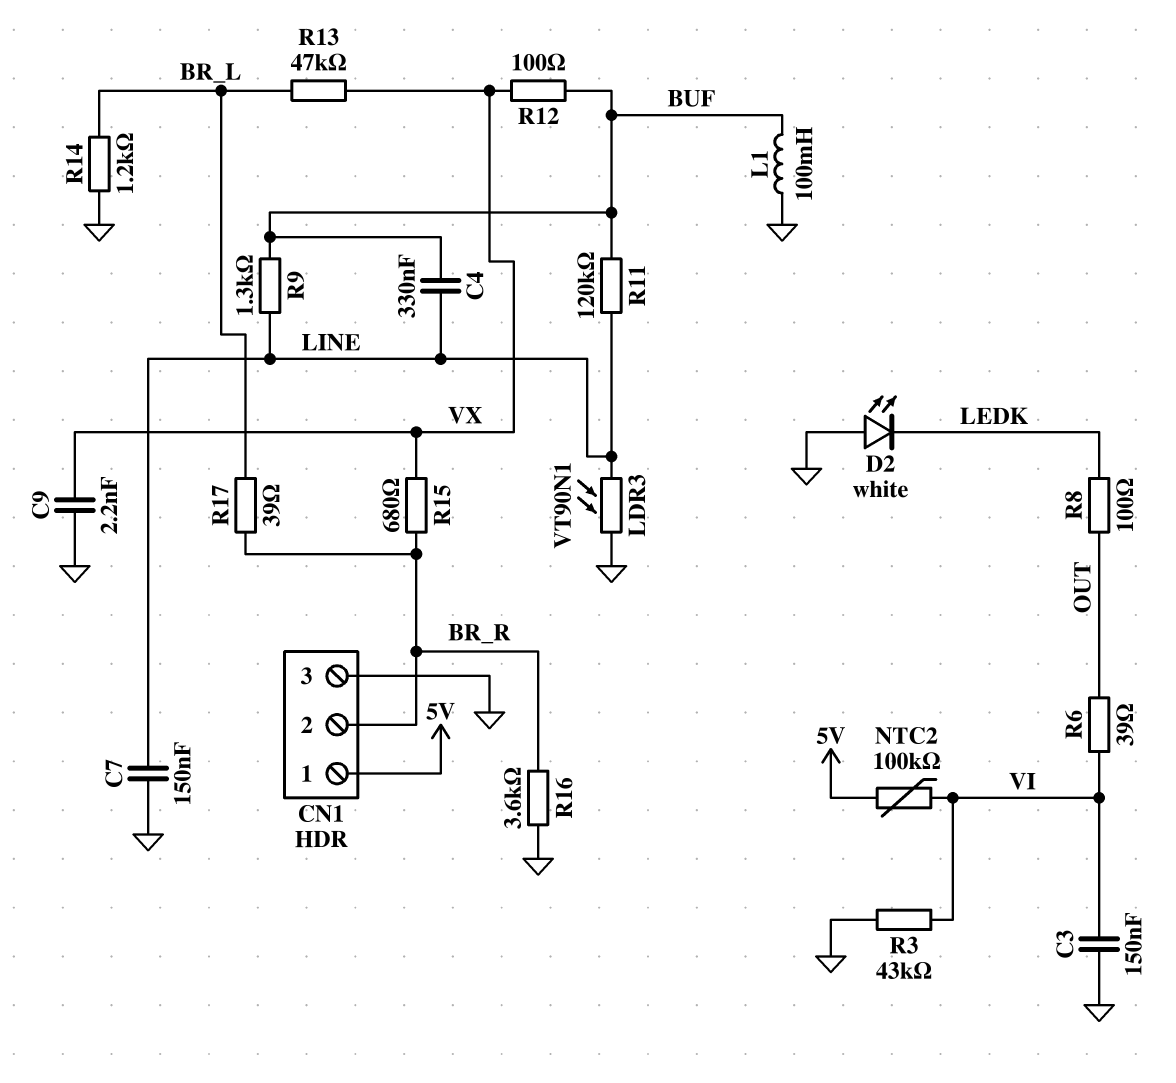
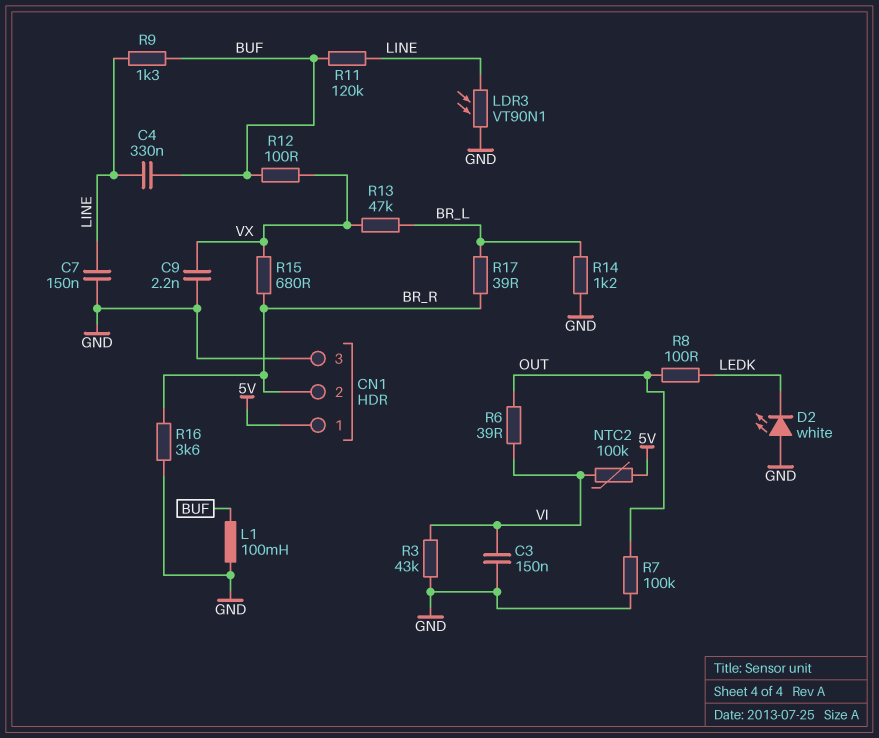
R7: none -> 100k (GND, OUT)

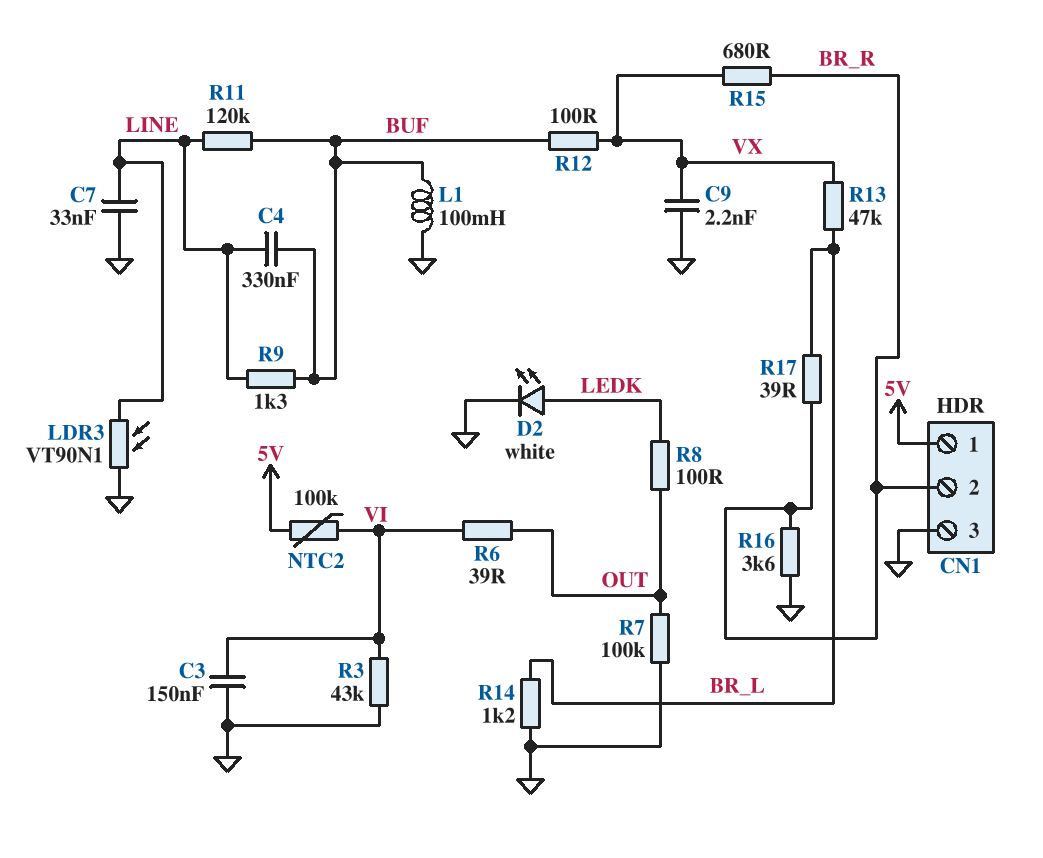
C7: 150nF (GND, LINE) -> 33nF (GND, LINE)
D2: LED white (A GND, K LEDK) -> LED white (A LEDK, K GND)

